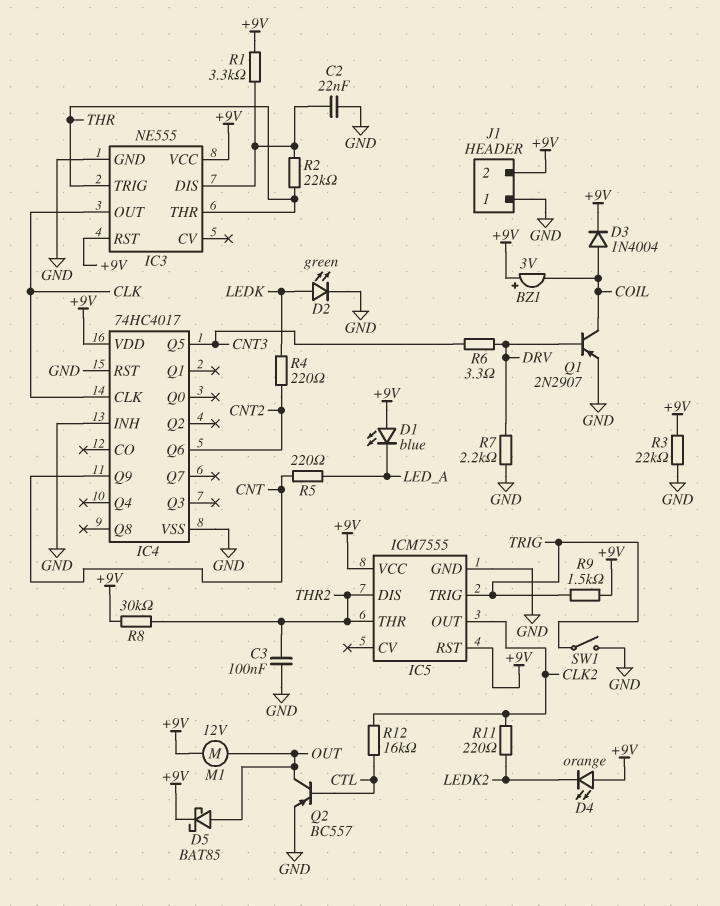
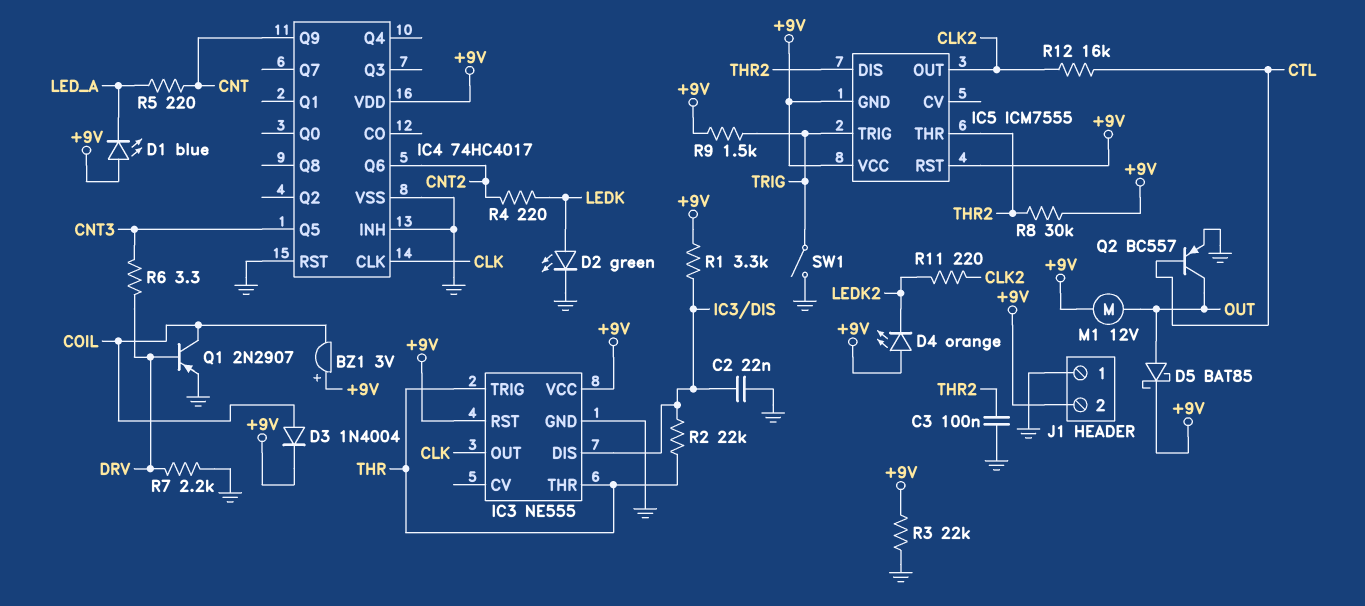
IC5 pin GND: GND -> +9V

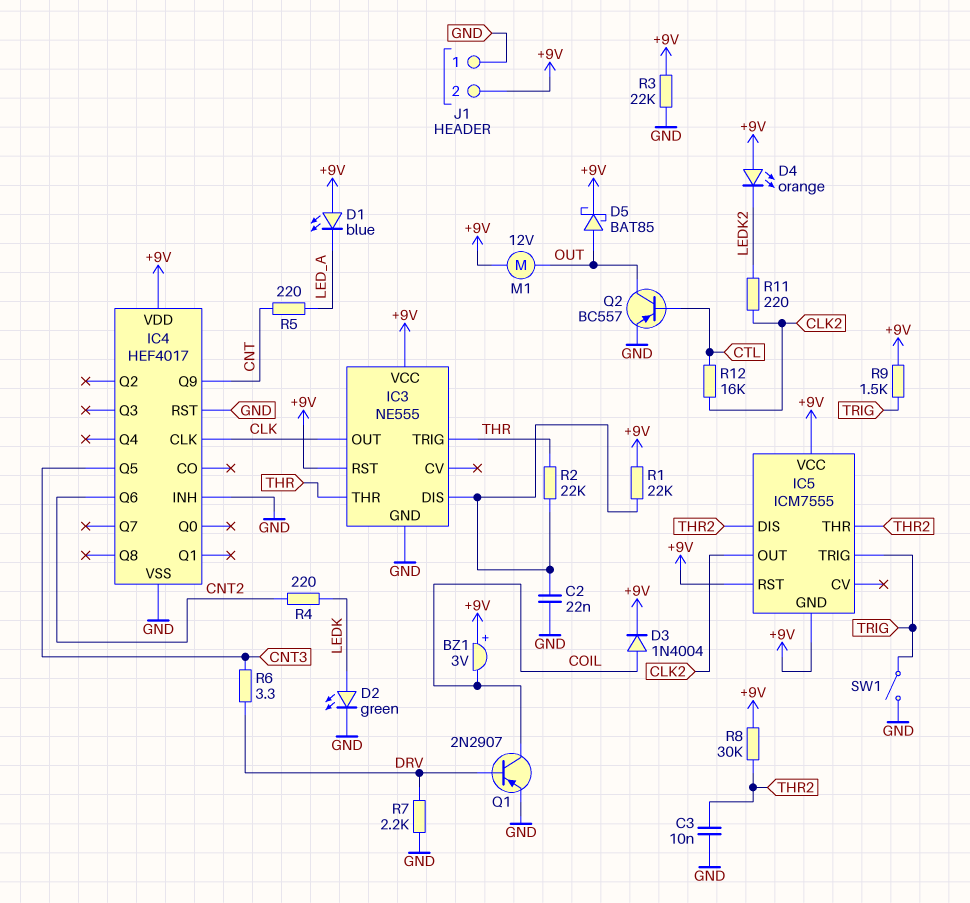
C3: 100nF (GND, THR2) -> 10nF (GND, THR2)
IC4: 74HC4017 -> HEF4017
R1: 3.3k (+9V, IC3/DIS) -> 22k (+9V, IC3/DIS)

